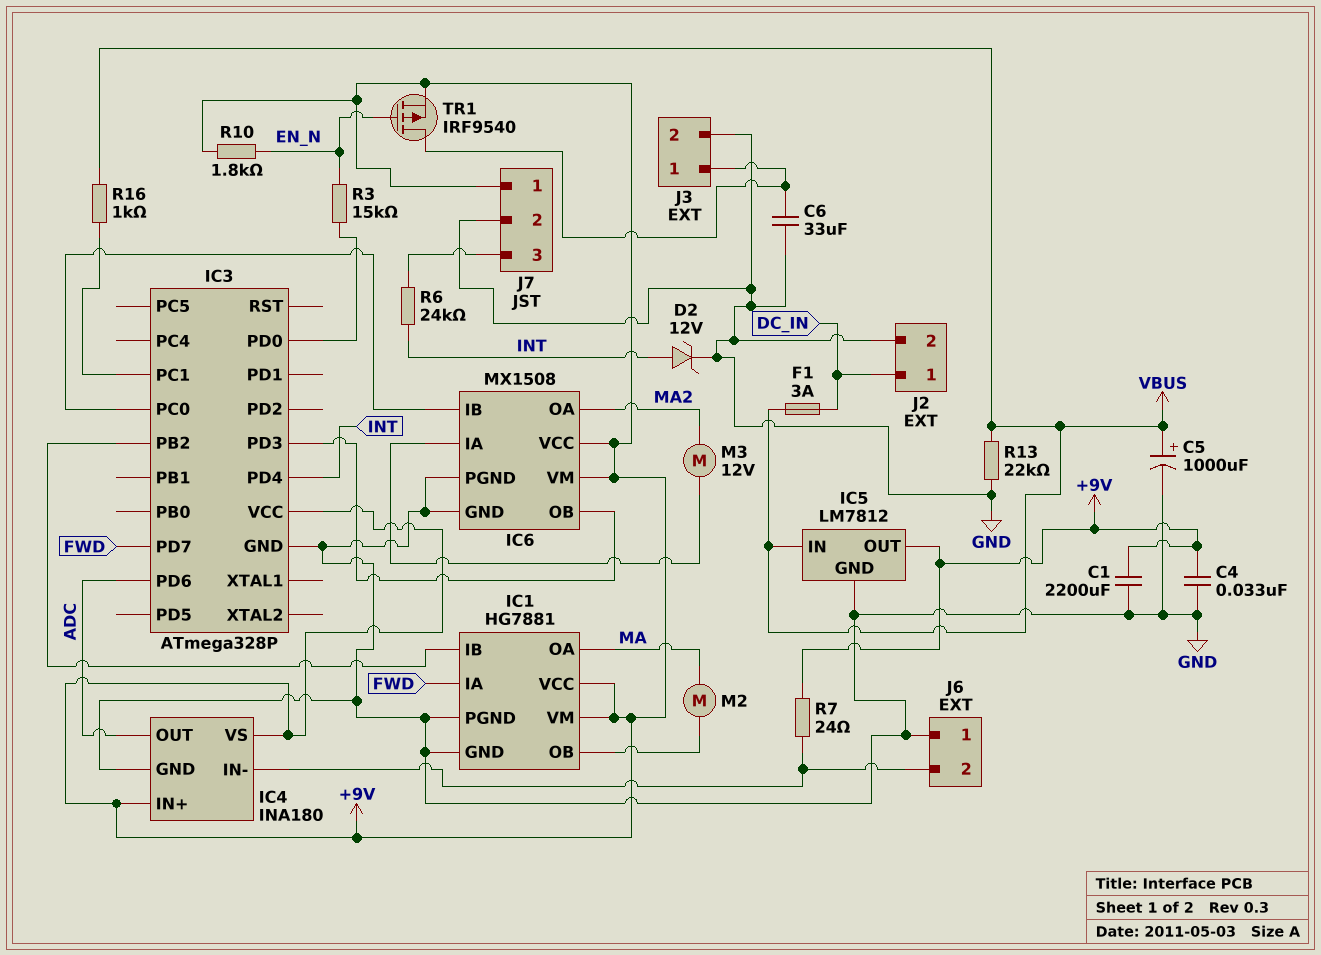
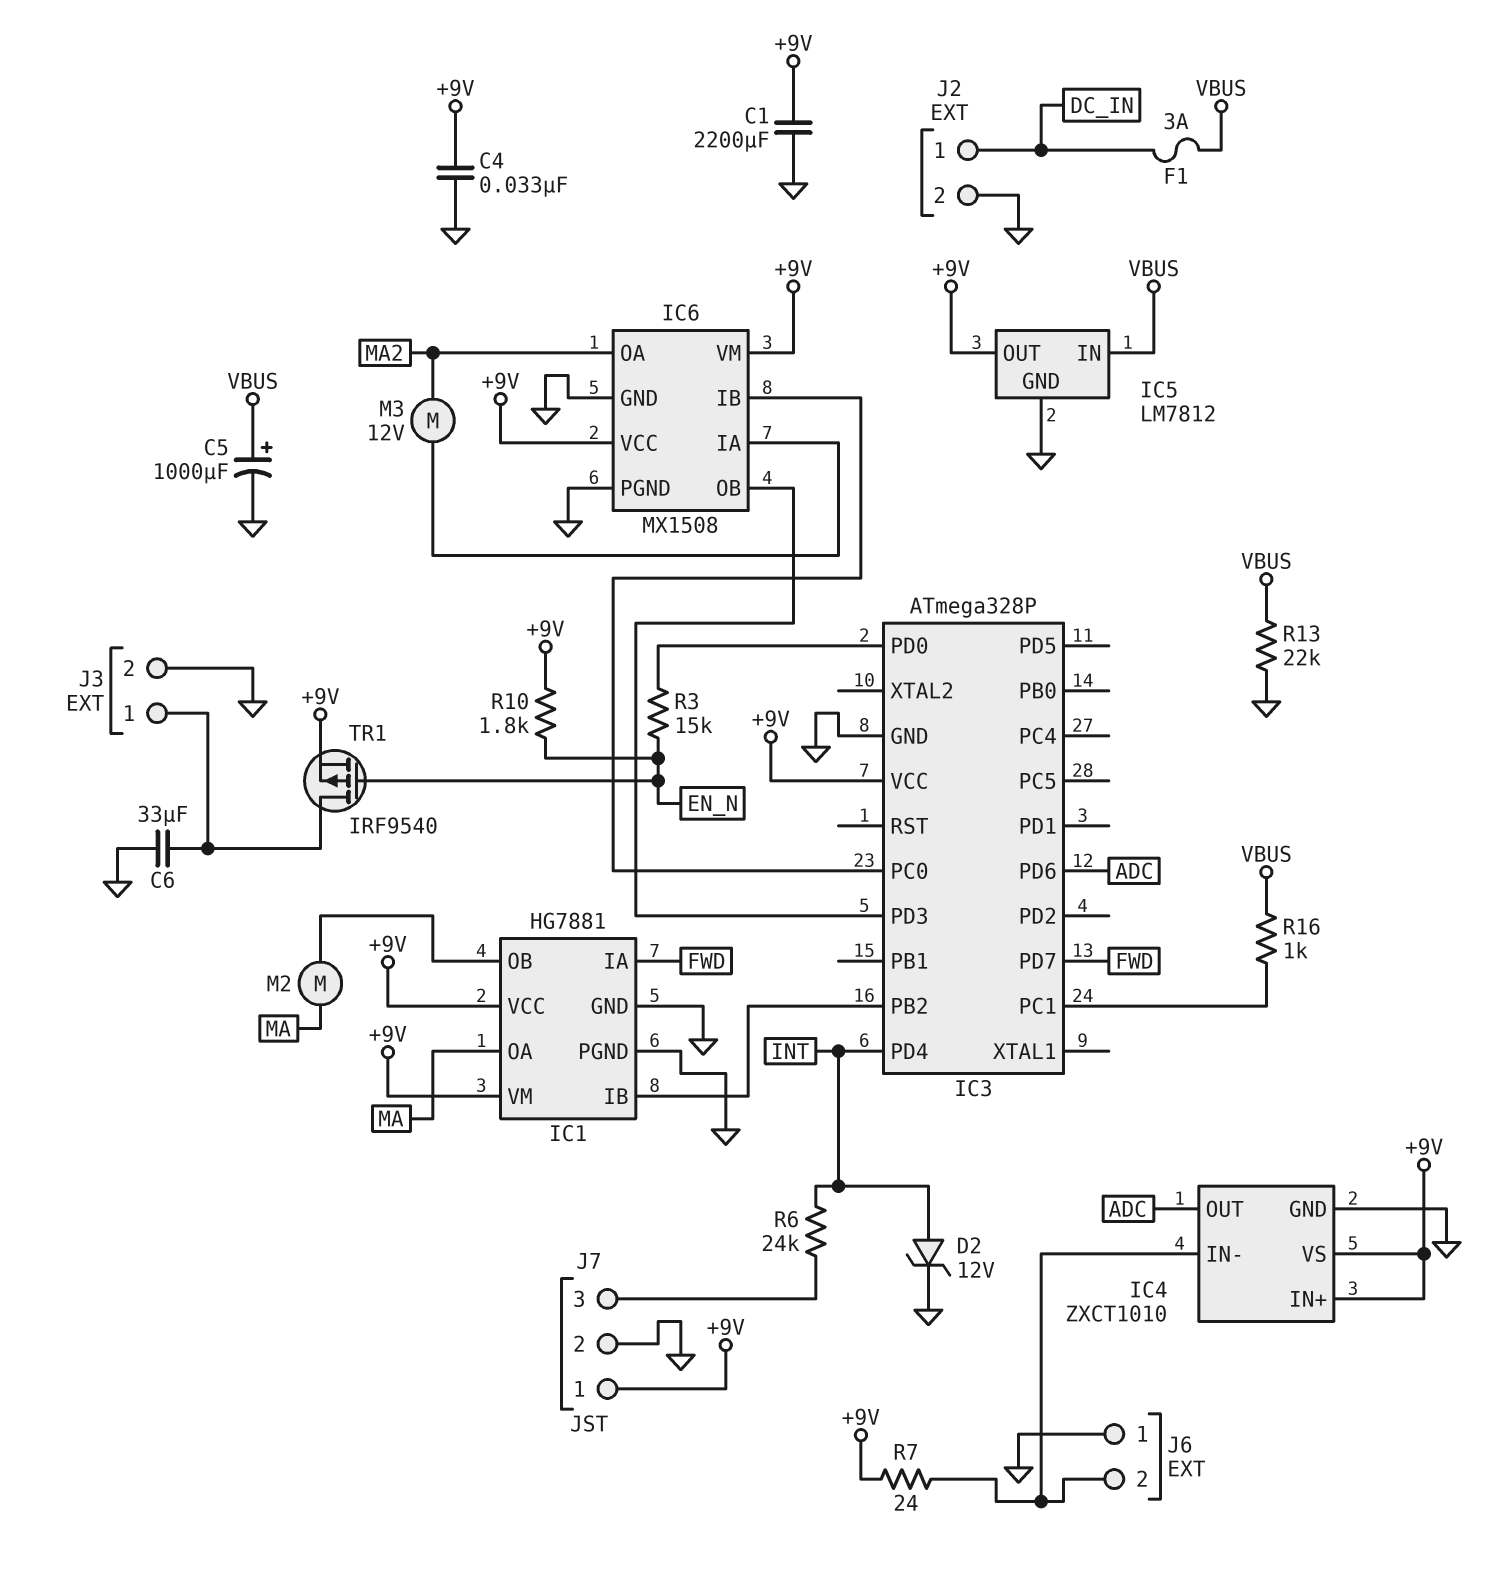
IC4: INA180 -> ZXCT1010

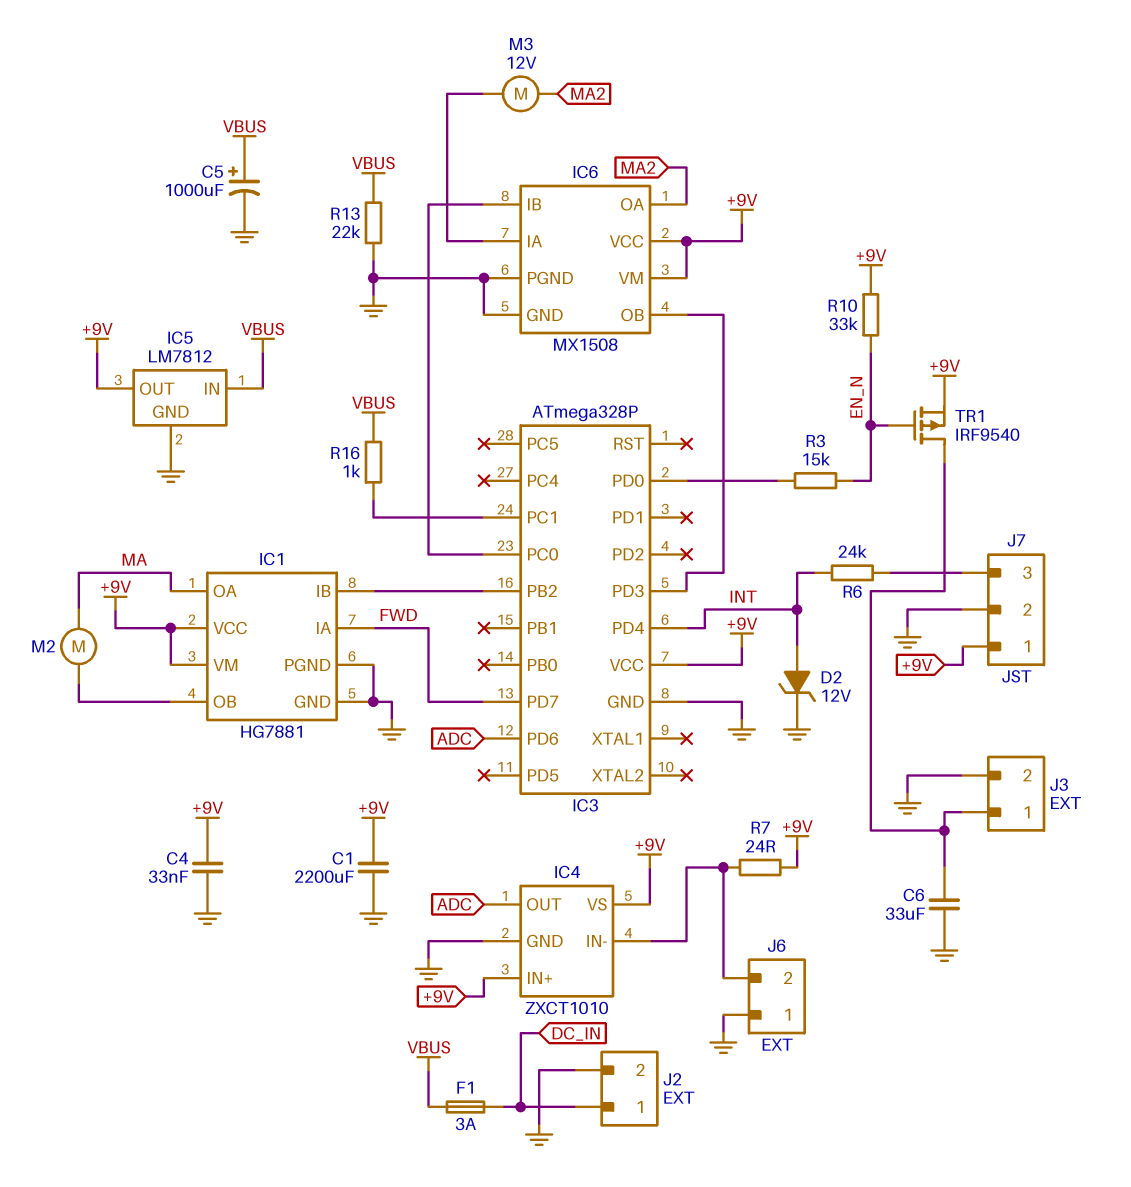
R10: 1.8k (+9V, EN_N) -> 33k (+9V, EN_N)

